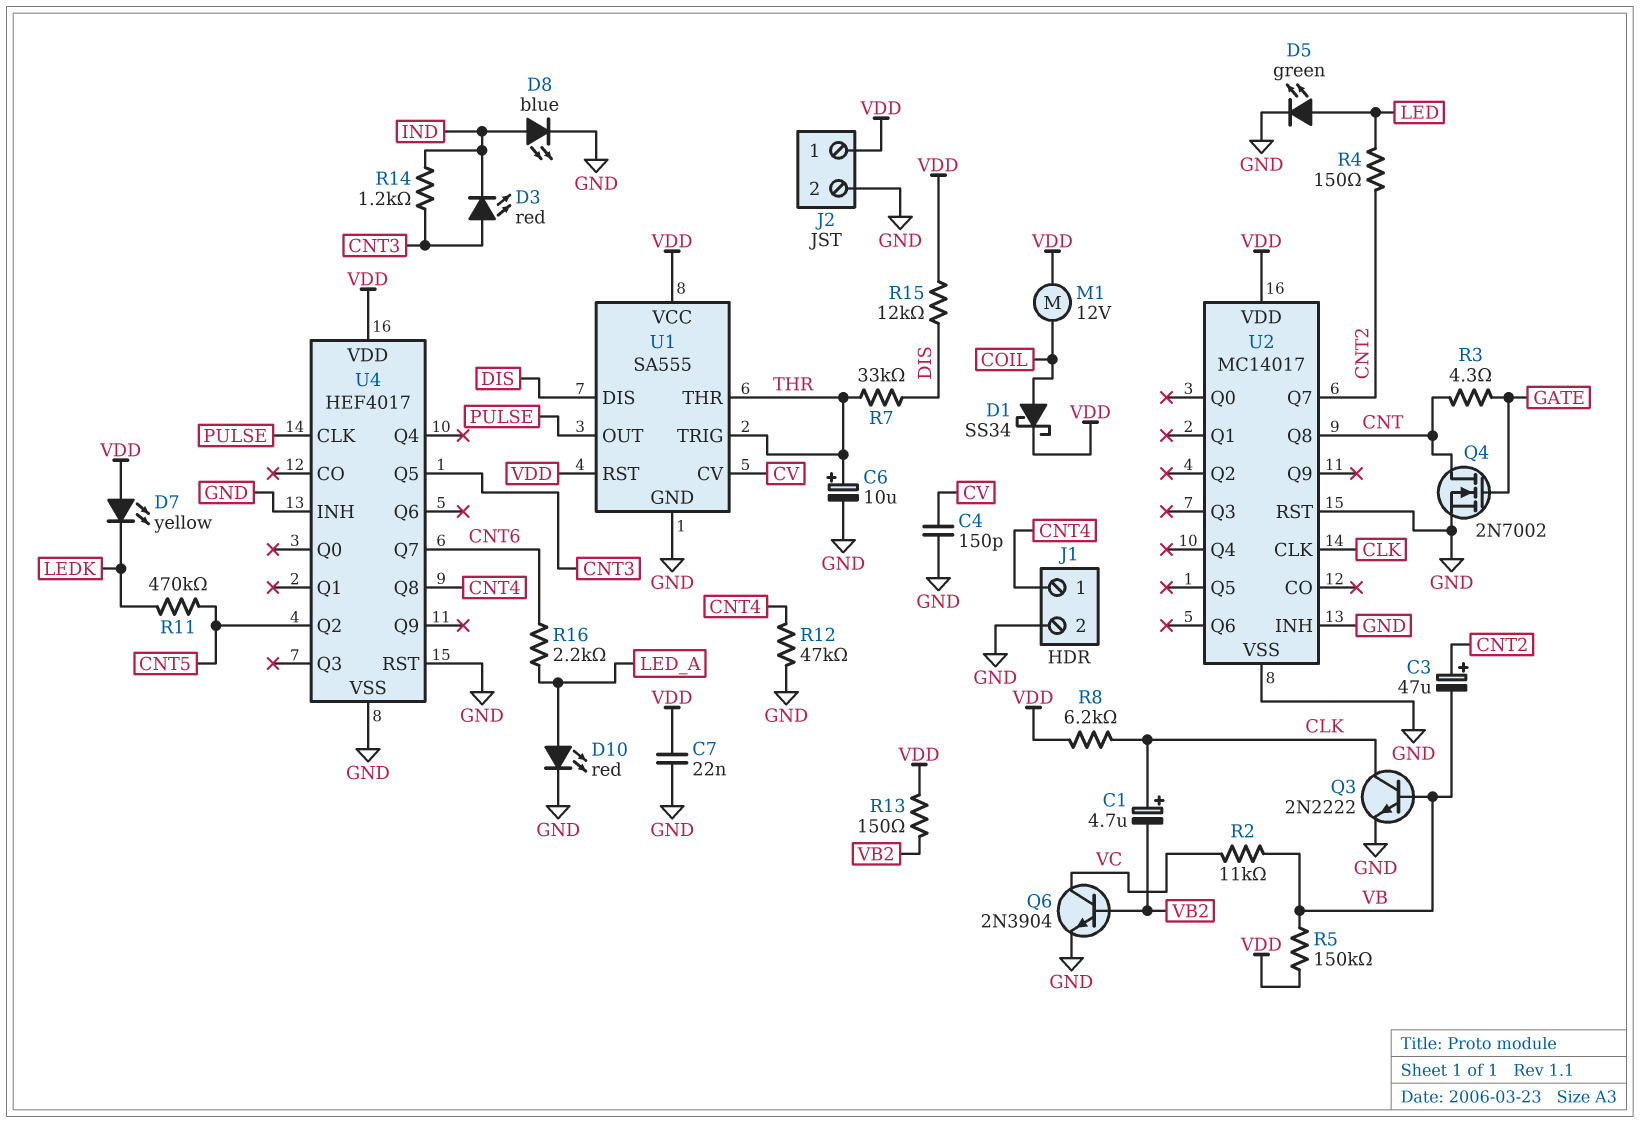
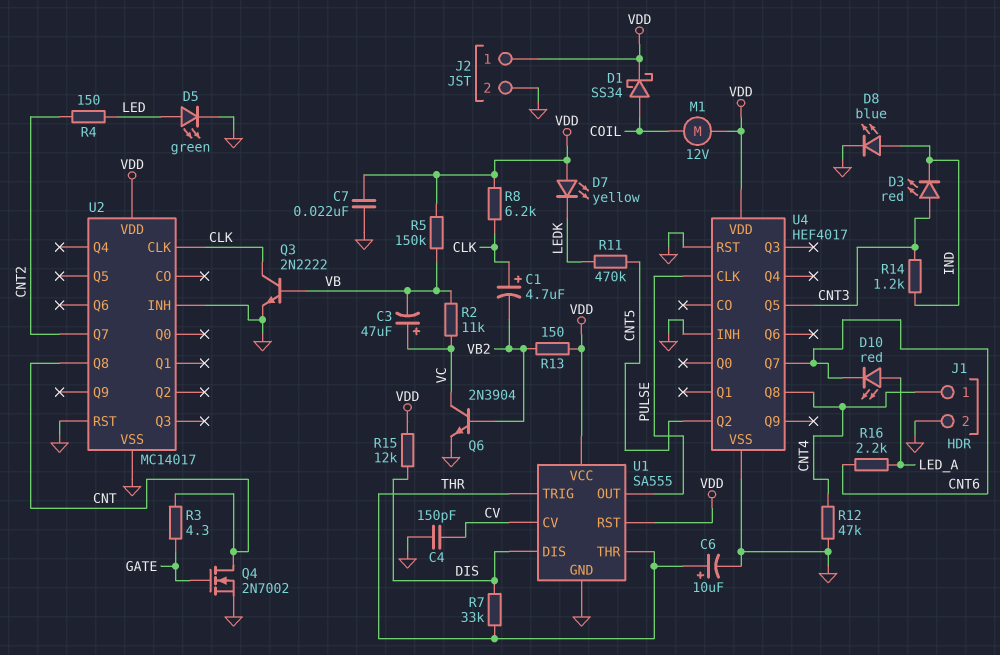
C3: 47uF (plus CNT2, minus VB) -> 47uF (plus VC, minus VB)
D10: LED red (A LED_A, K GND) -> LED red (A LED_A, K CNT6)

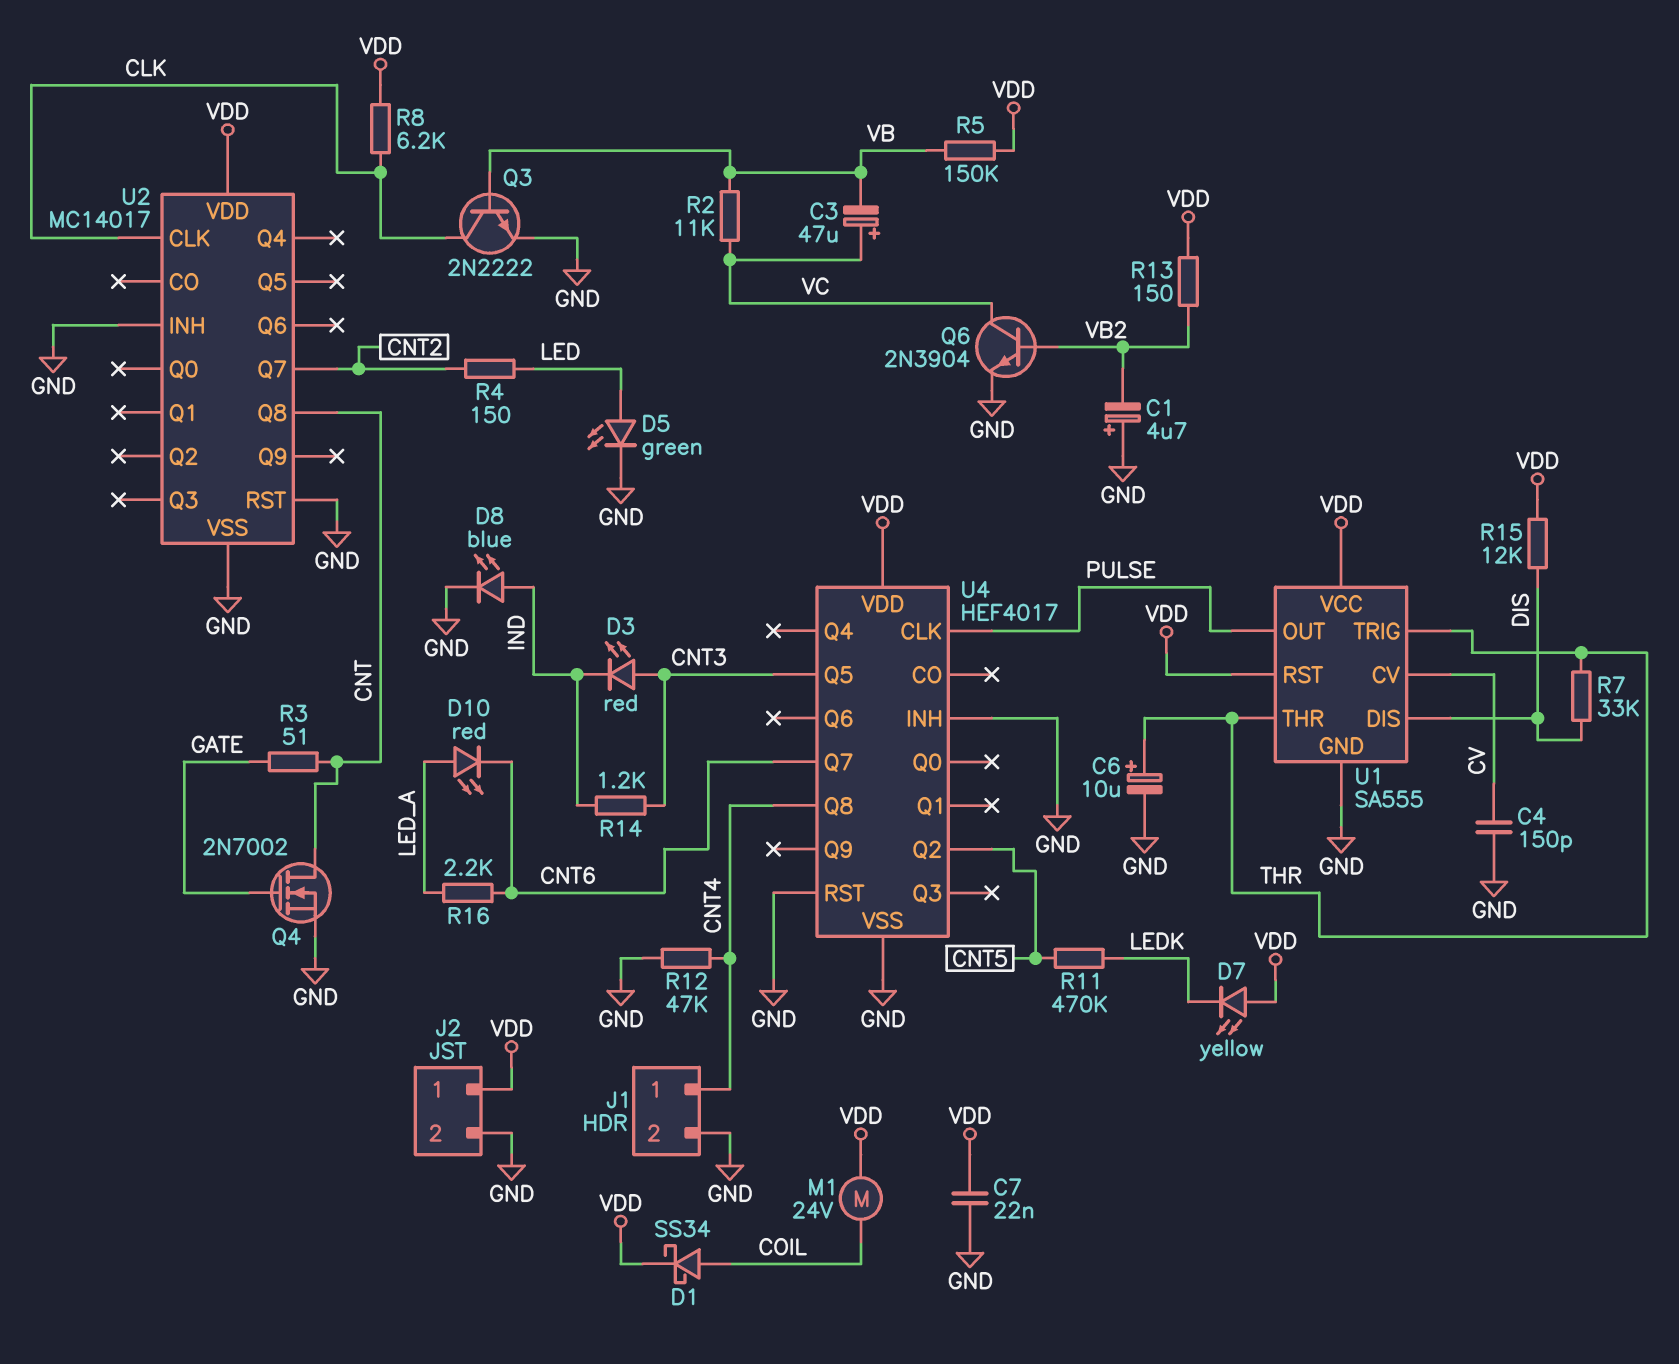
C1: 4.7uF (plus CLK, minus VB2) -> 4.7uF (plus GND, minus VB2)
M1: motor 12V (COIL, VDD) -> motor 24V (COIL, VDD)
R3: 4.3 (CNT, GATE) -> 51 (CNT, GATE)

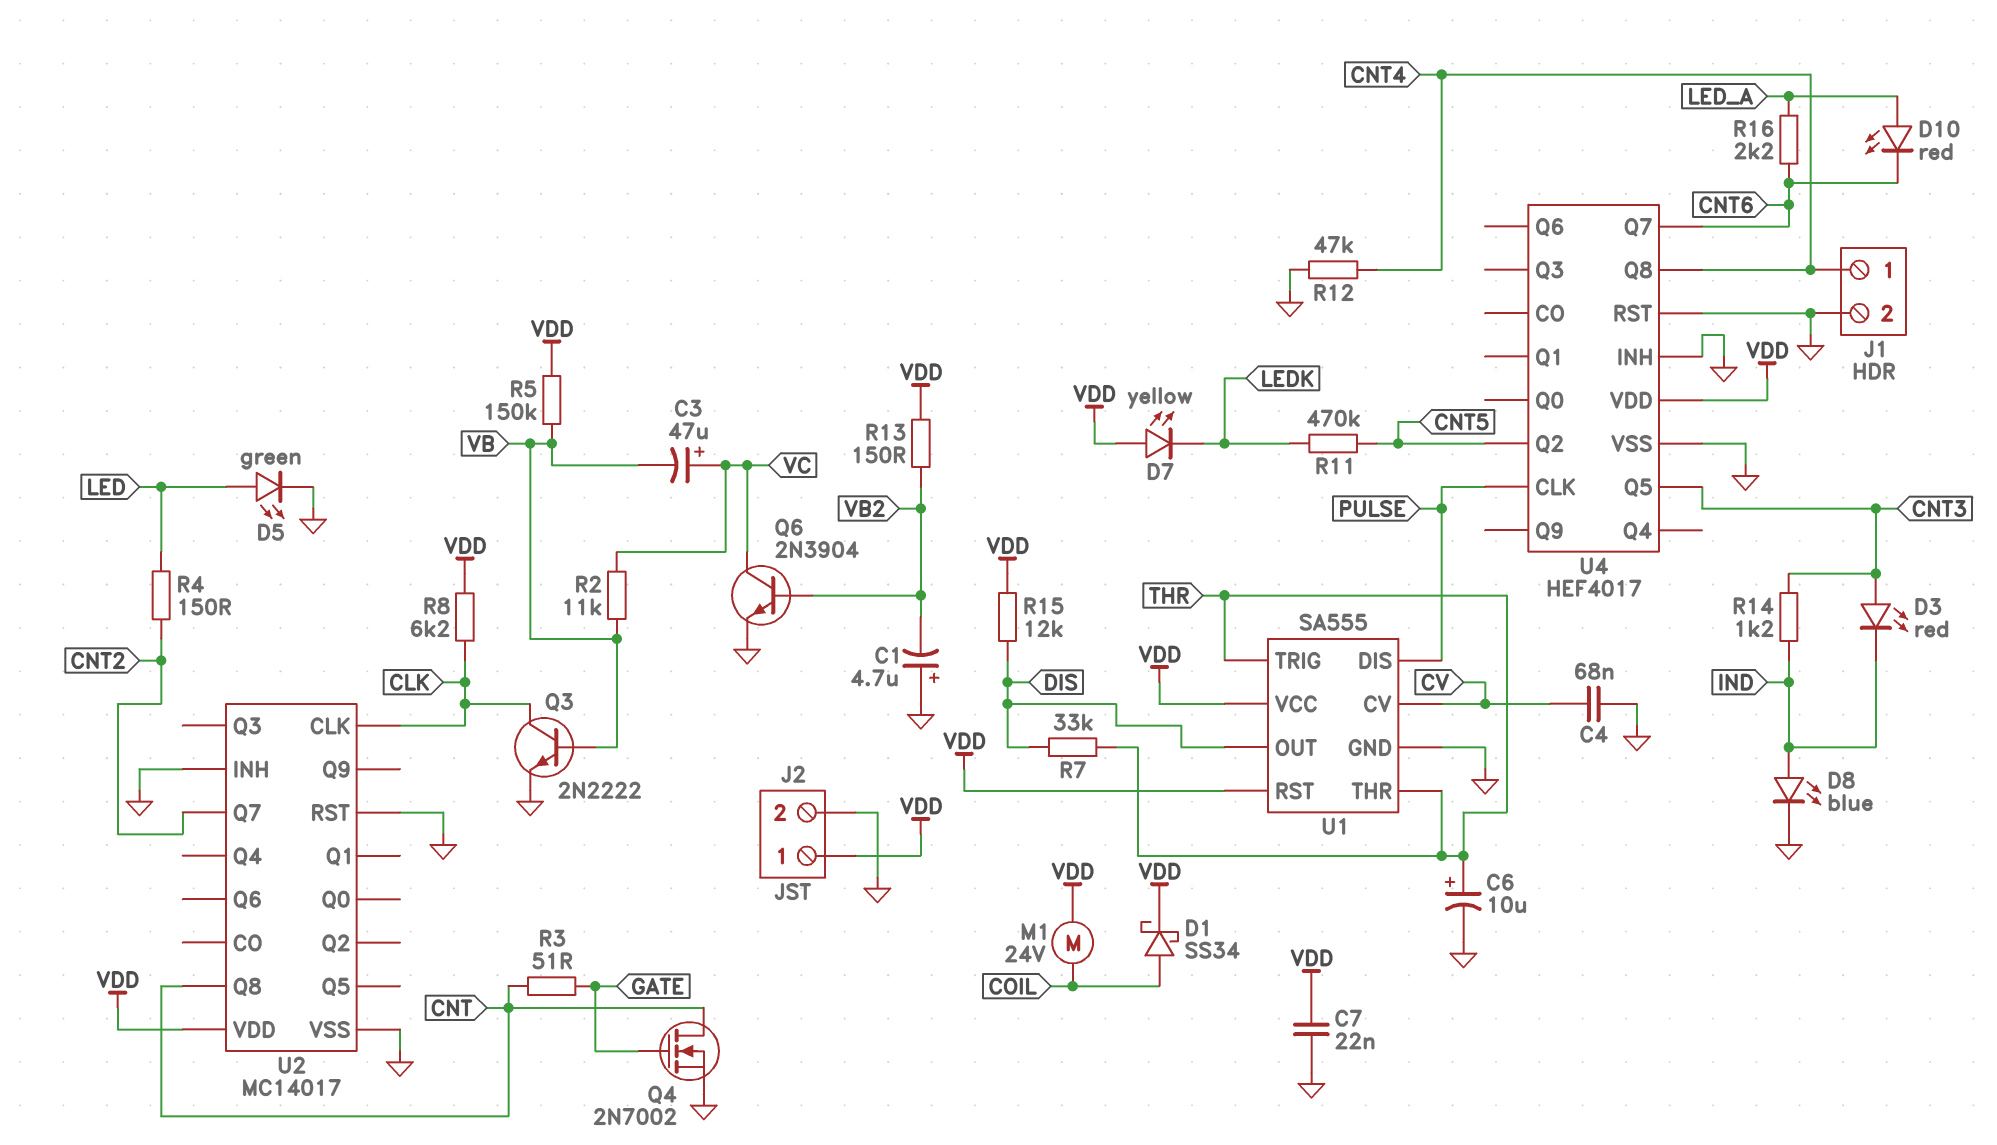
C4: 150pF (CV, GND) -> 68nF (CV, GND)
U1 pin DIS: DIS -> PULSE
U1 pin OUT: PULSE -> DIS

